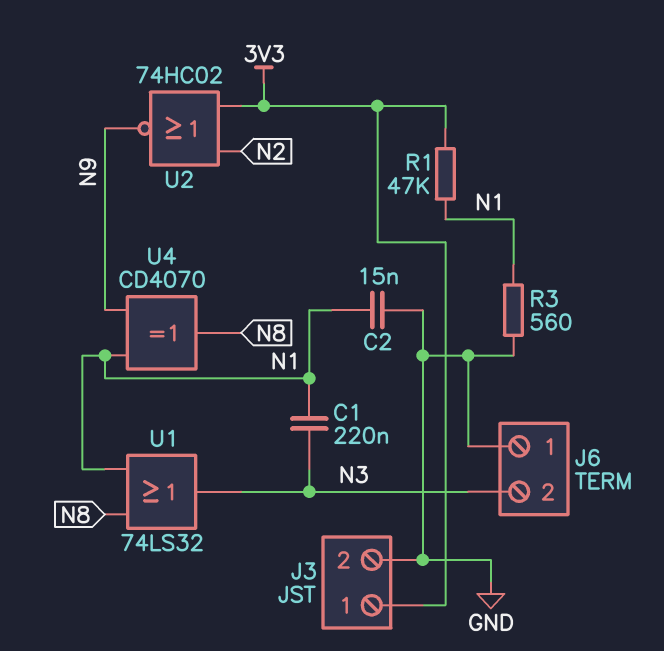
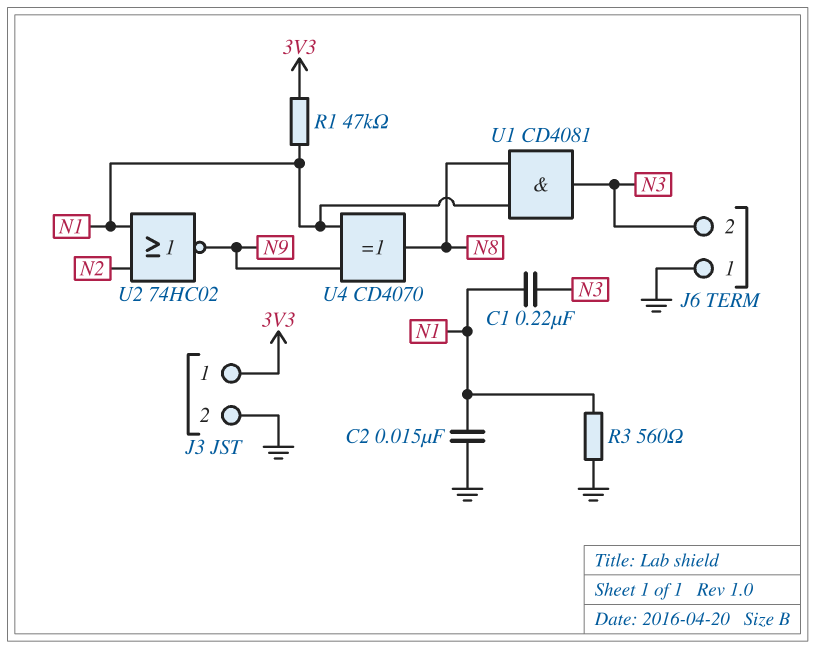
U1: OR 74LS32 (in N1, in N8, out N3) -> AND CD4081 (in N1, in N8, out N3)
U2: NOR 74HC02 (in 3V3, in N2, out N9) -> NOR 74HC02 (in N1, in N2, out N9)

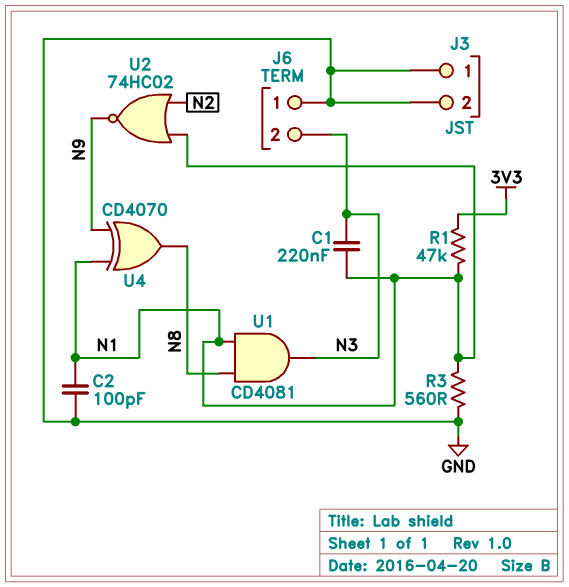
C2: 15nF (GND, N1) -> 100pF (GND, N1)
J3 pin 1: 3V3 -> GND

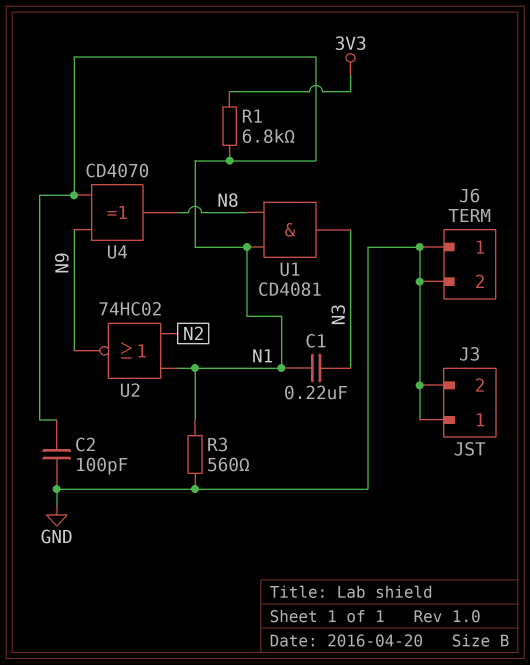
J6 pin 2: N3 -> GND
R1: 47k (3V3, N1) -> 6.8k (3V3, N1)

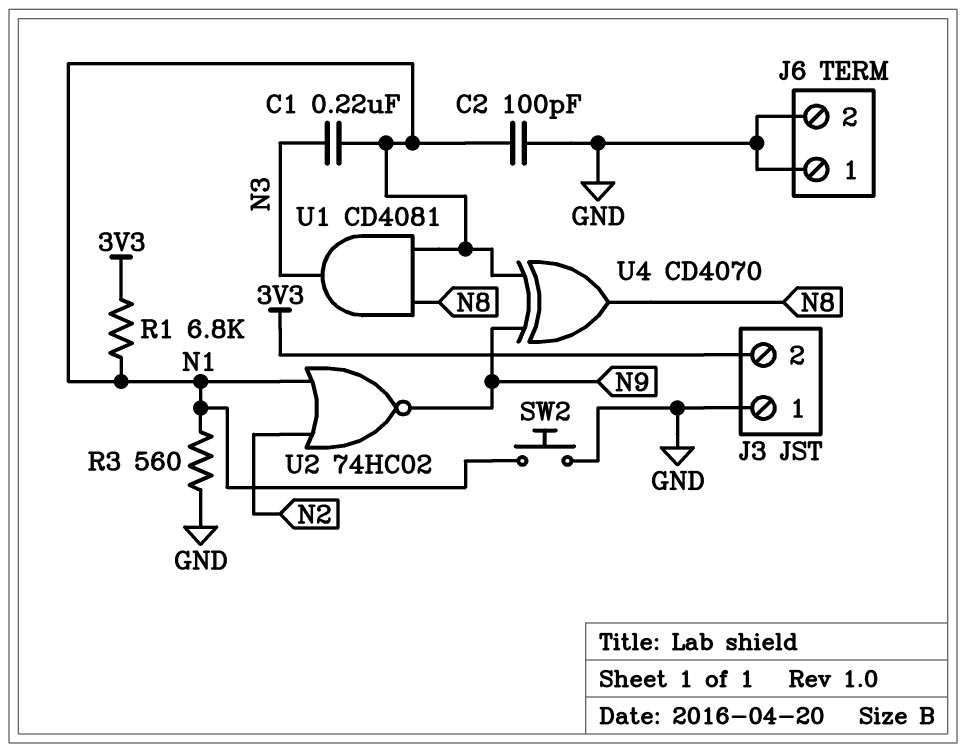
J3 pin 2: GND -> 3V3
SW2: none -> button (GND, N1)

